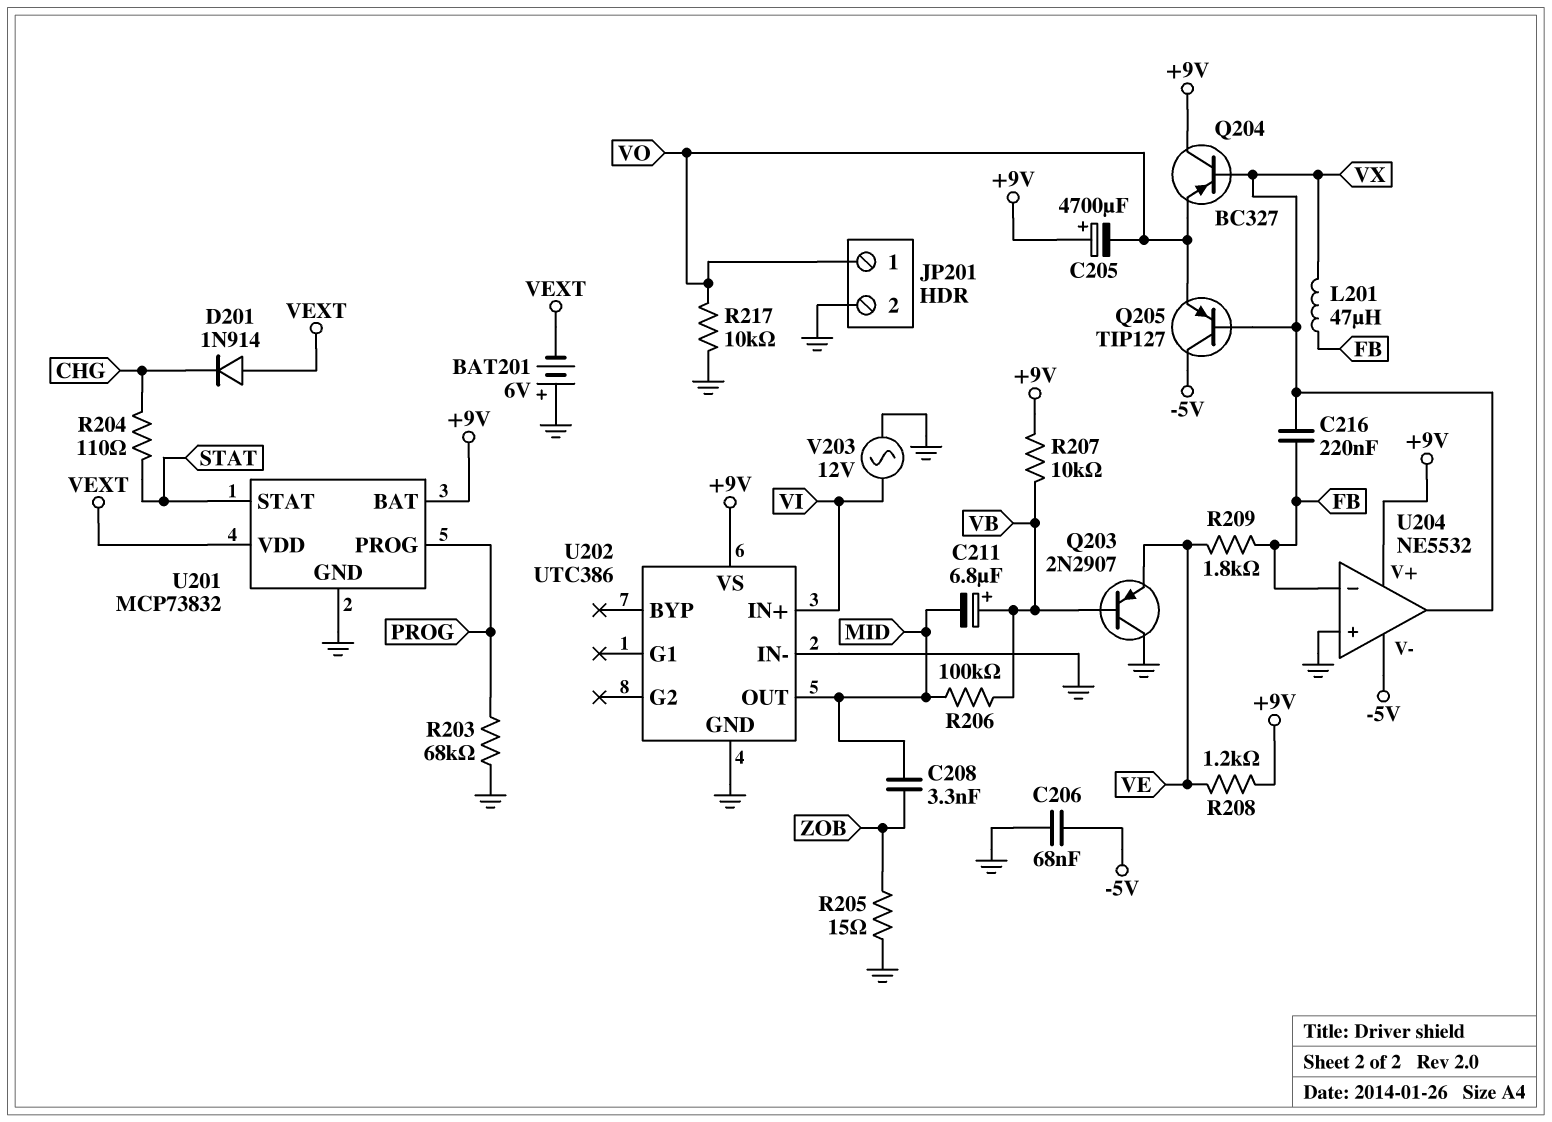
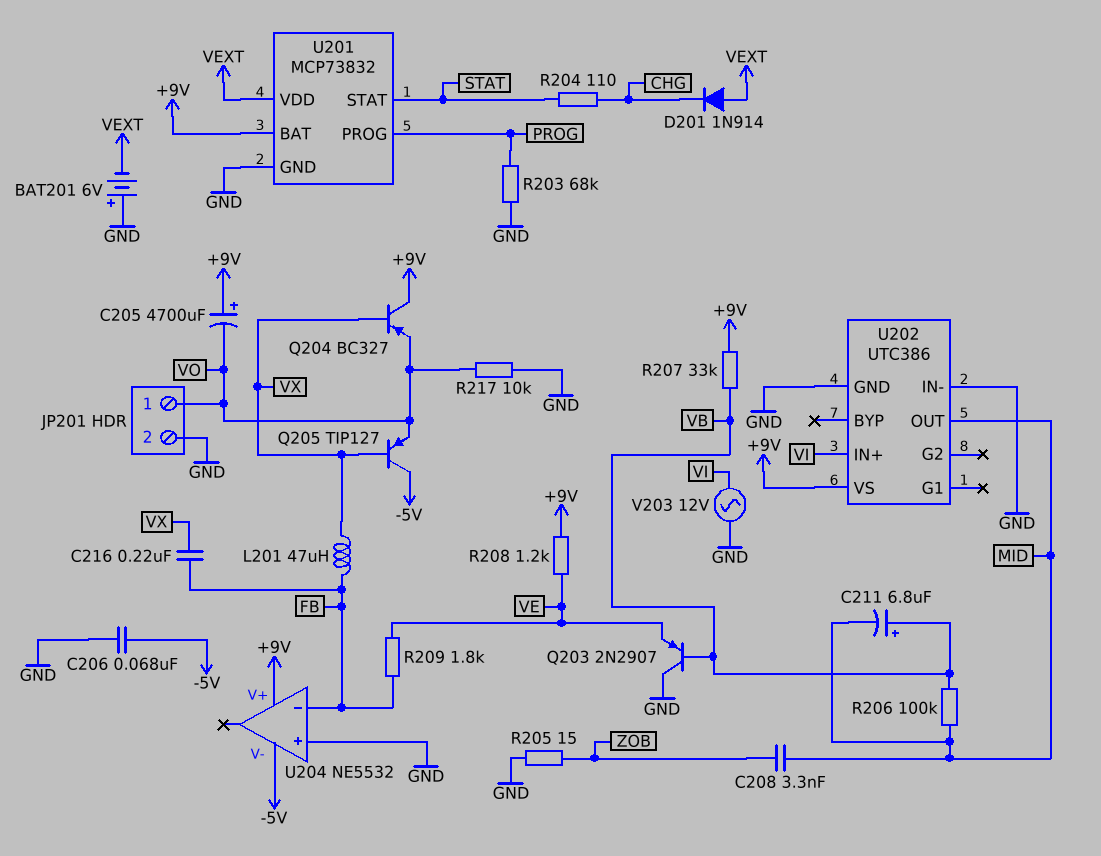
R207: 10k (+9V, VB) -> 33k (+9V, VB)
U204 pin out: VX -> none

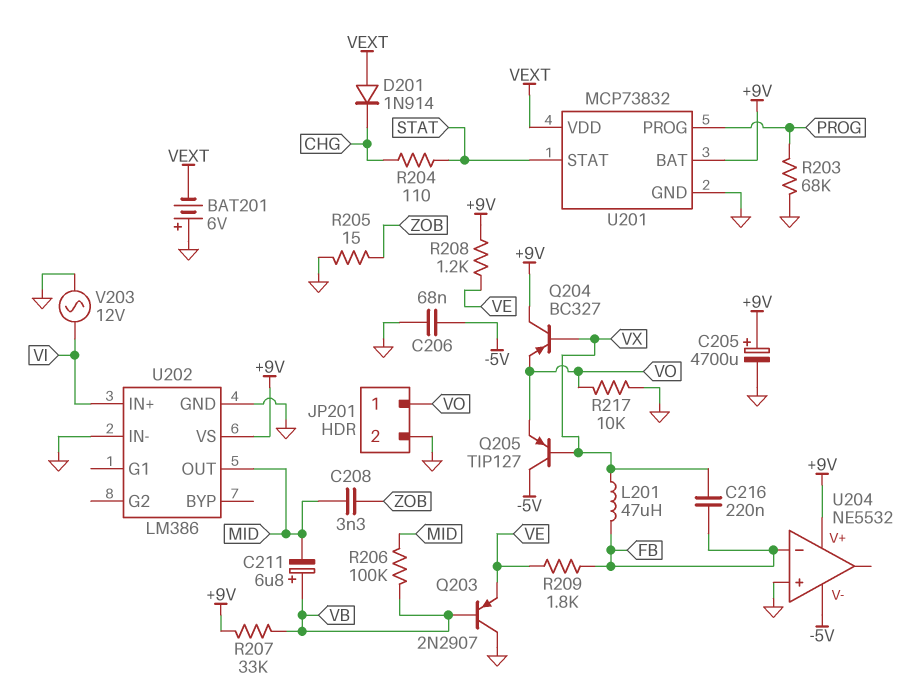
C205: 4700uF (plus +9V, minus VO) -> 4700uF (plus +9V, minus GND)
U202: UTC386 -> LM386

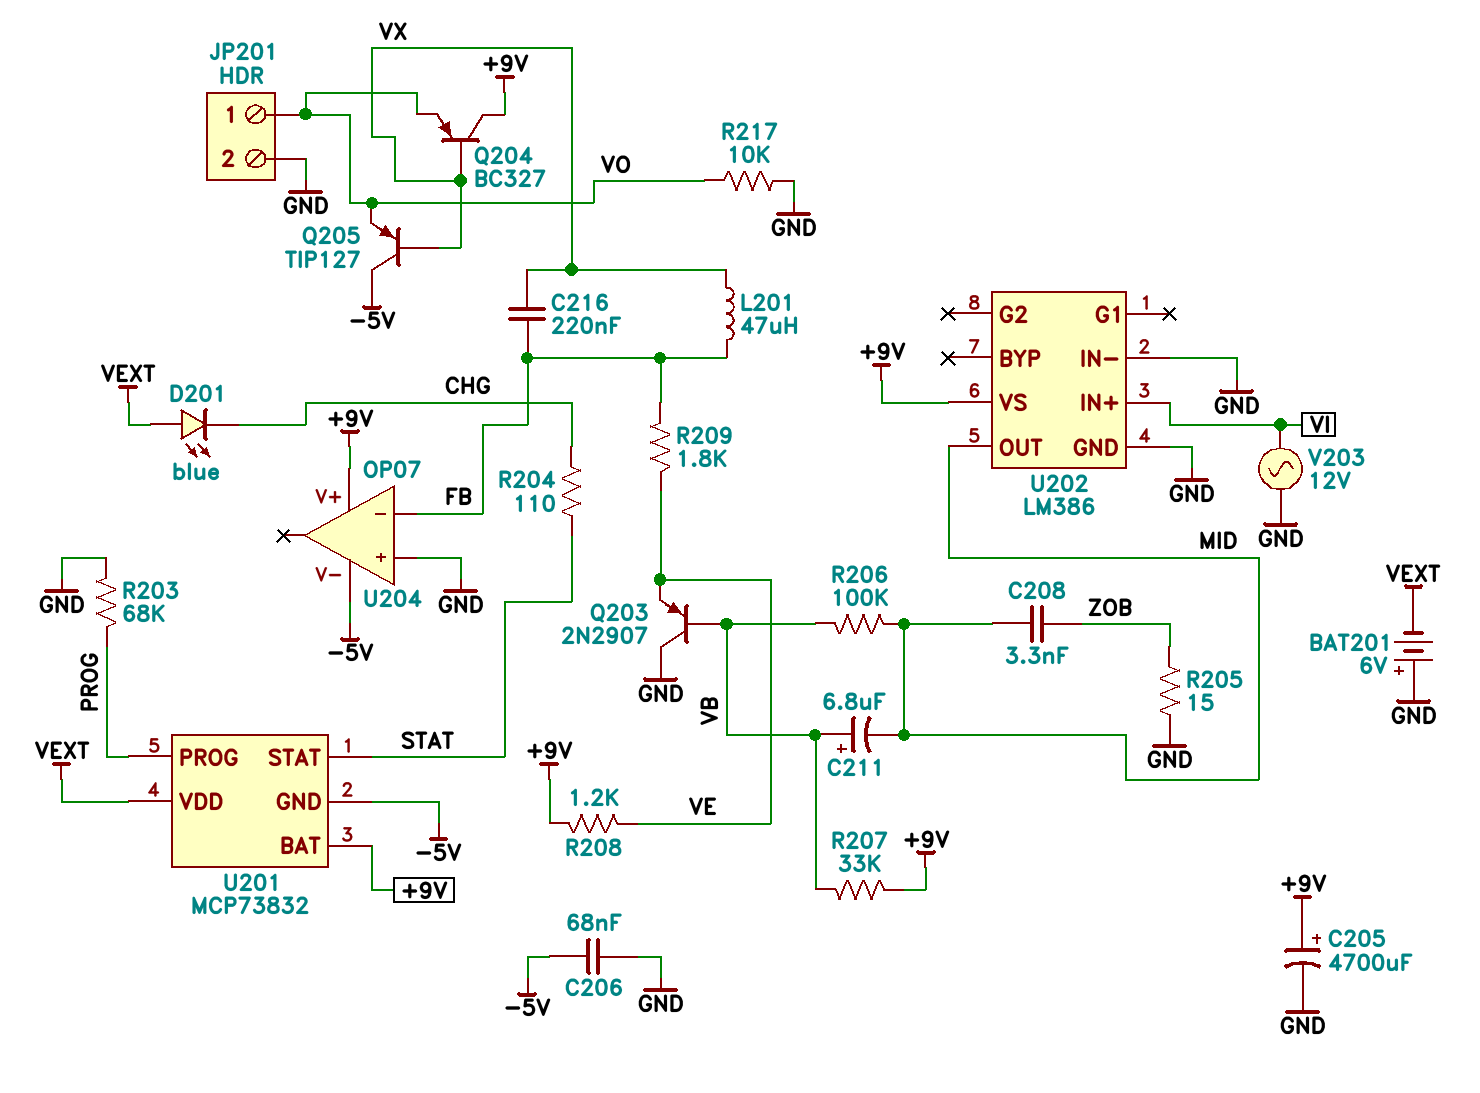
D201: diode 1N914 (A VEXT, K CHG) -> LED blue (A VEXT, K CHG)
U201 pin GND: GND -> -5V
U204: NE5532 -> OP07

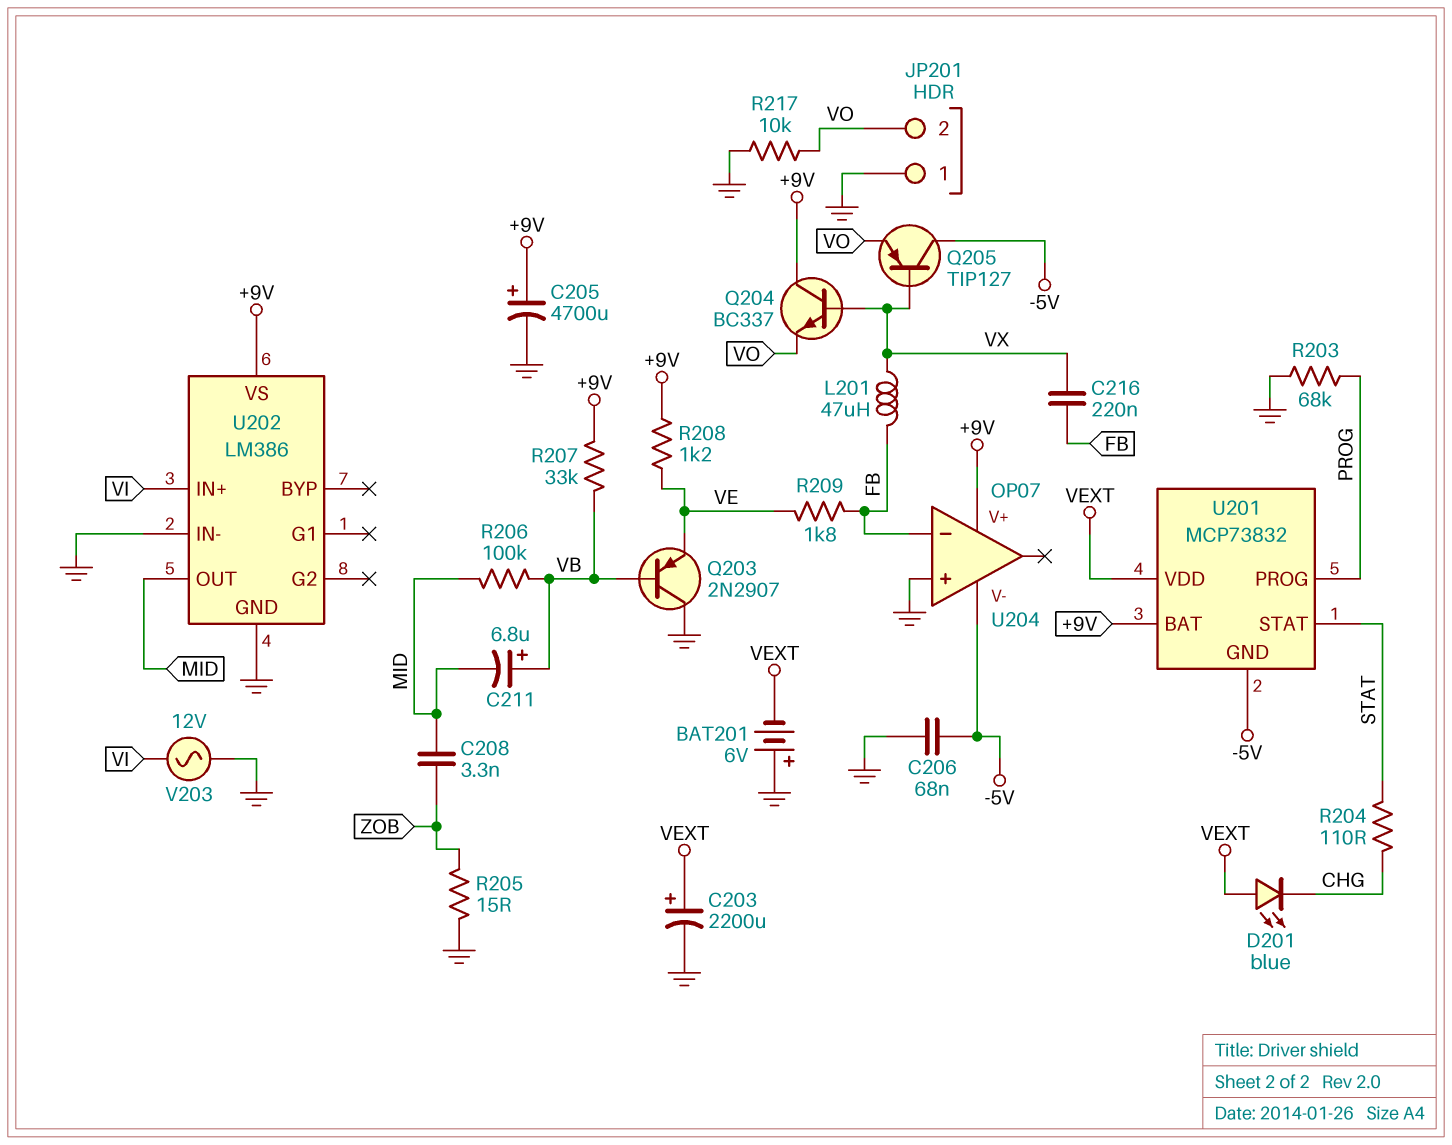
C203: none -> 2200uF (plus VEXT, minus GND)
JP201 pin 1: VO -> GND
JP201 pin 2: GND -> VO
Q204: PNP BC327 (B VX, C +9V, E VO) -> NPN BC337 (B VX, C +9V, E VO)

